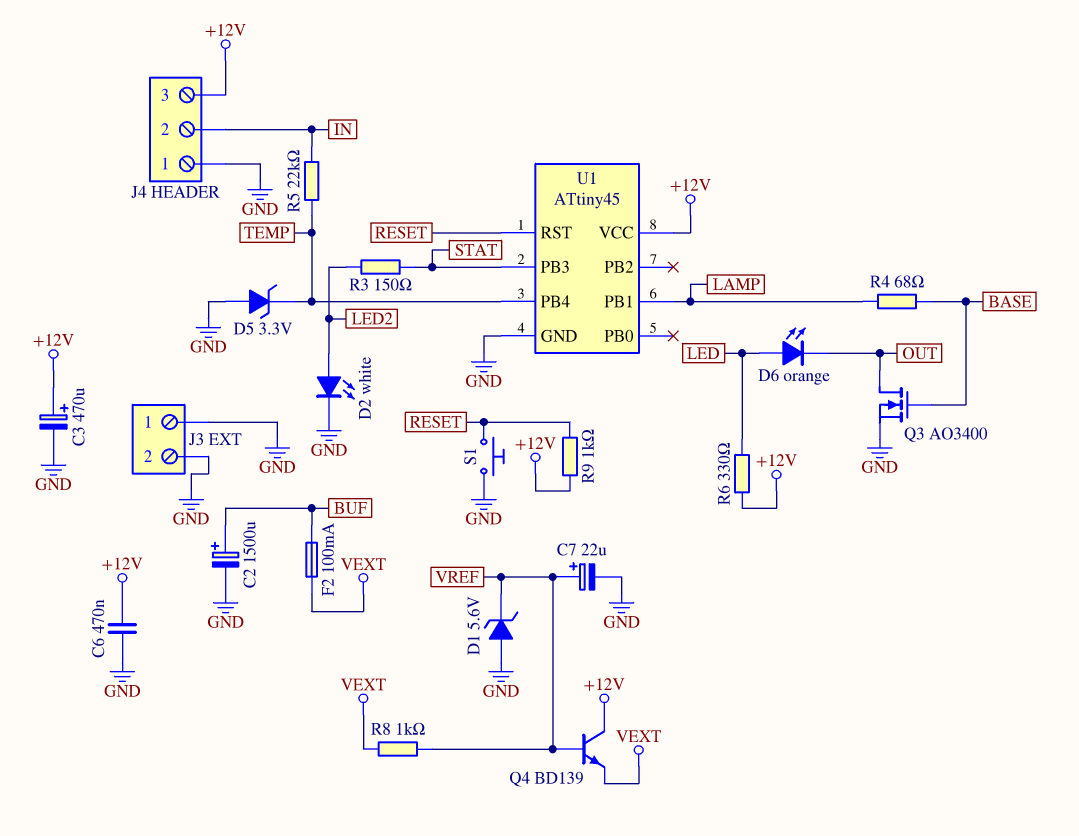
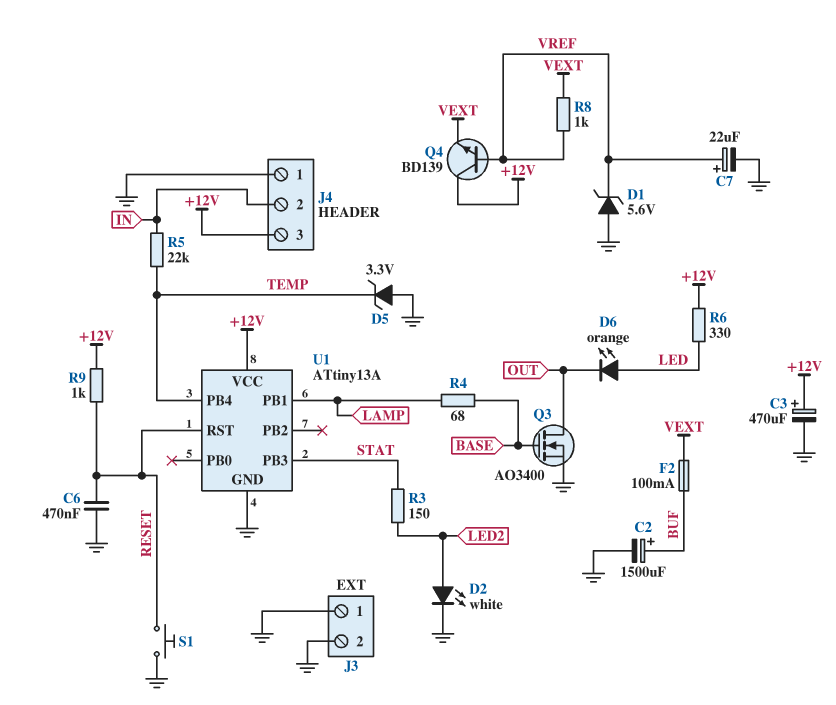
C6: 470nF (+12V, GND) -> 470nF (GND, RESET)
U1: ATtiny45 -> ATtiny13A

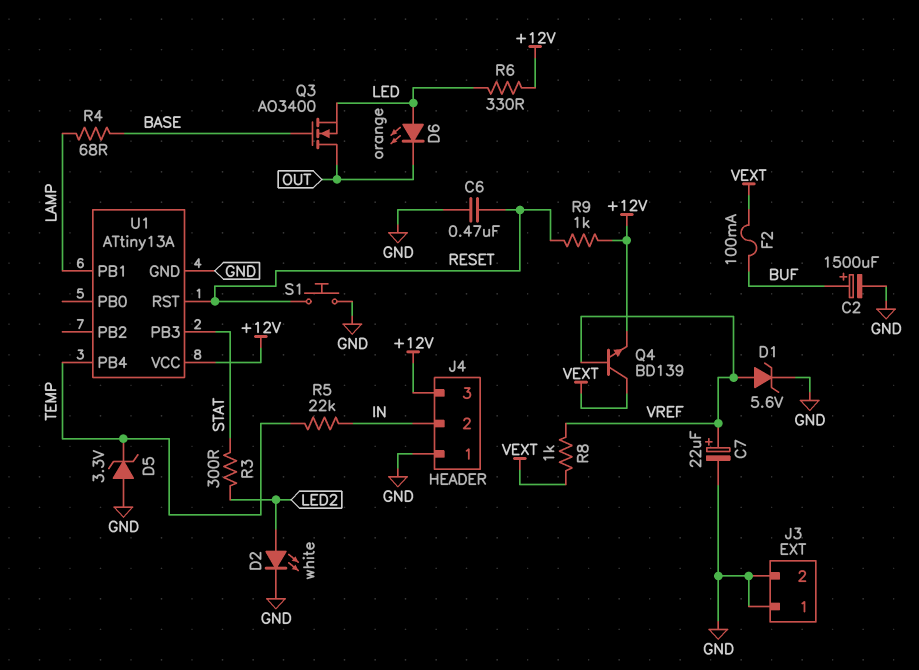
C3: 470uF (plus +12V, minus GND) -> none
D1: zener 5.6V (A GND, K VREF) -> zener 5.6V (A VREF, K GND)
Q3: NMOS AO3400 (G BASE, D OUT, S GND) -> NMOS AO3400 (G BASE, D OUT, S LED)
Q4: NPN BD139 (B VREF, C +12V, E VEXT) -> NPN BD139 (B VREF, C VEXT, E +12V)
R3: 150 (LED2, STAT) -> 300 (LED2, STAT)

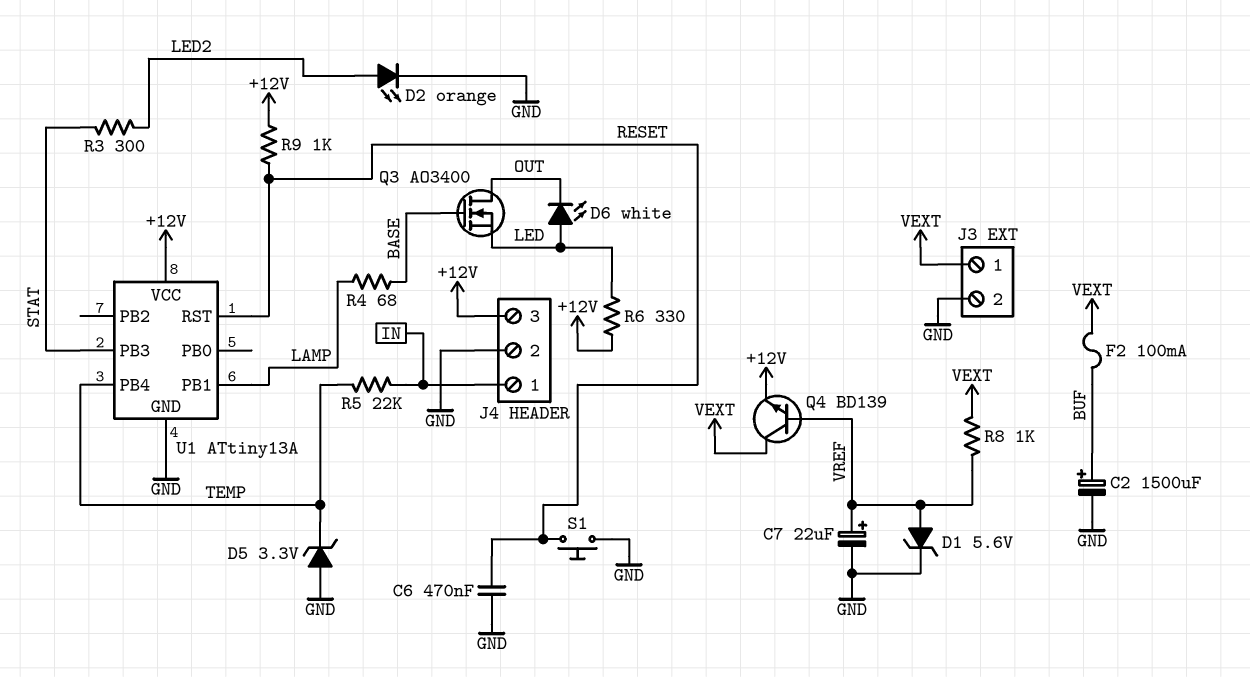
D2: LED white (A LED2, K GND) -> LED orange (A LED2, K GND)
D6: LED orange (A LED, K OUT) -> LED white (A LED, K OUT)
J3 pin 1: GND -> VEXT
J4 pin 1: GND -> IN
J4 pin 2: IN -> GND

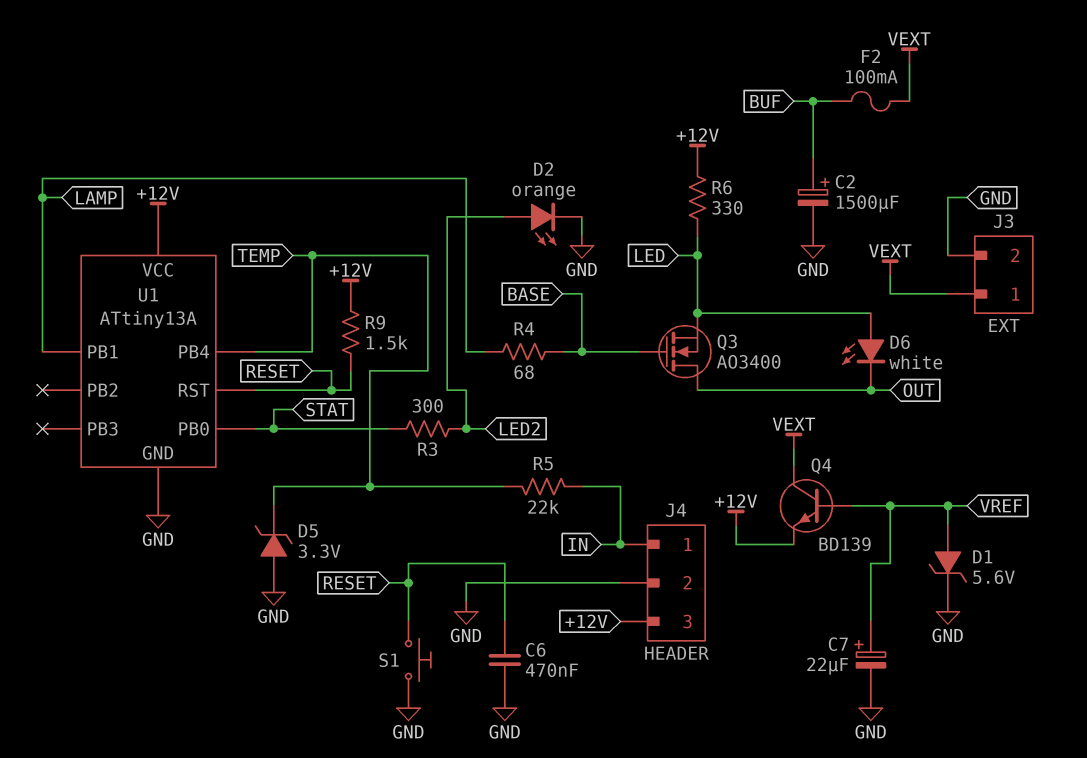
R8: 1k (VEXT, VREF) -> none
R9: 1k (+12V, RESET) -> 1.5k (+12V, RESET)
U1 pin PB0: none -> STAT
U1 pin PB3: STAT -> none

